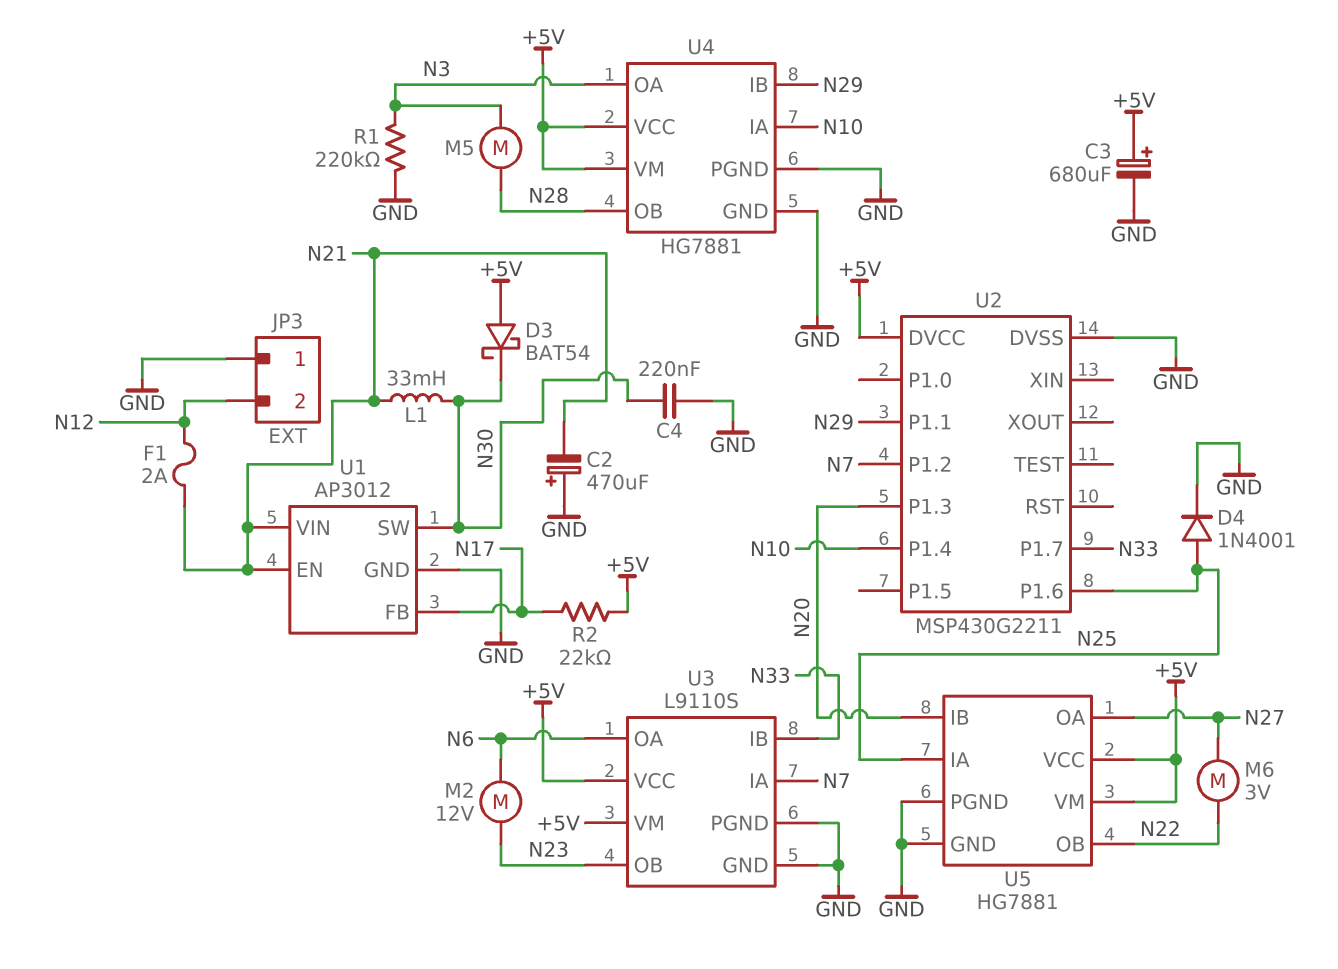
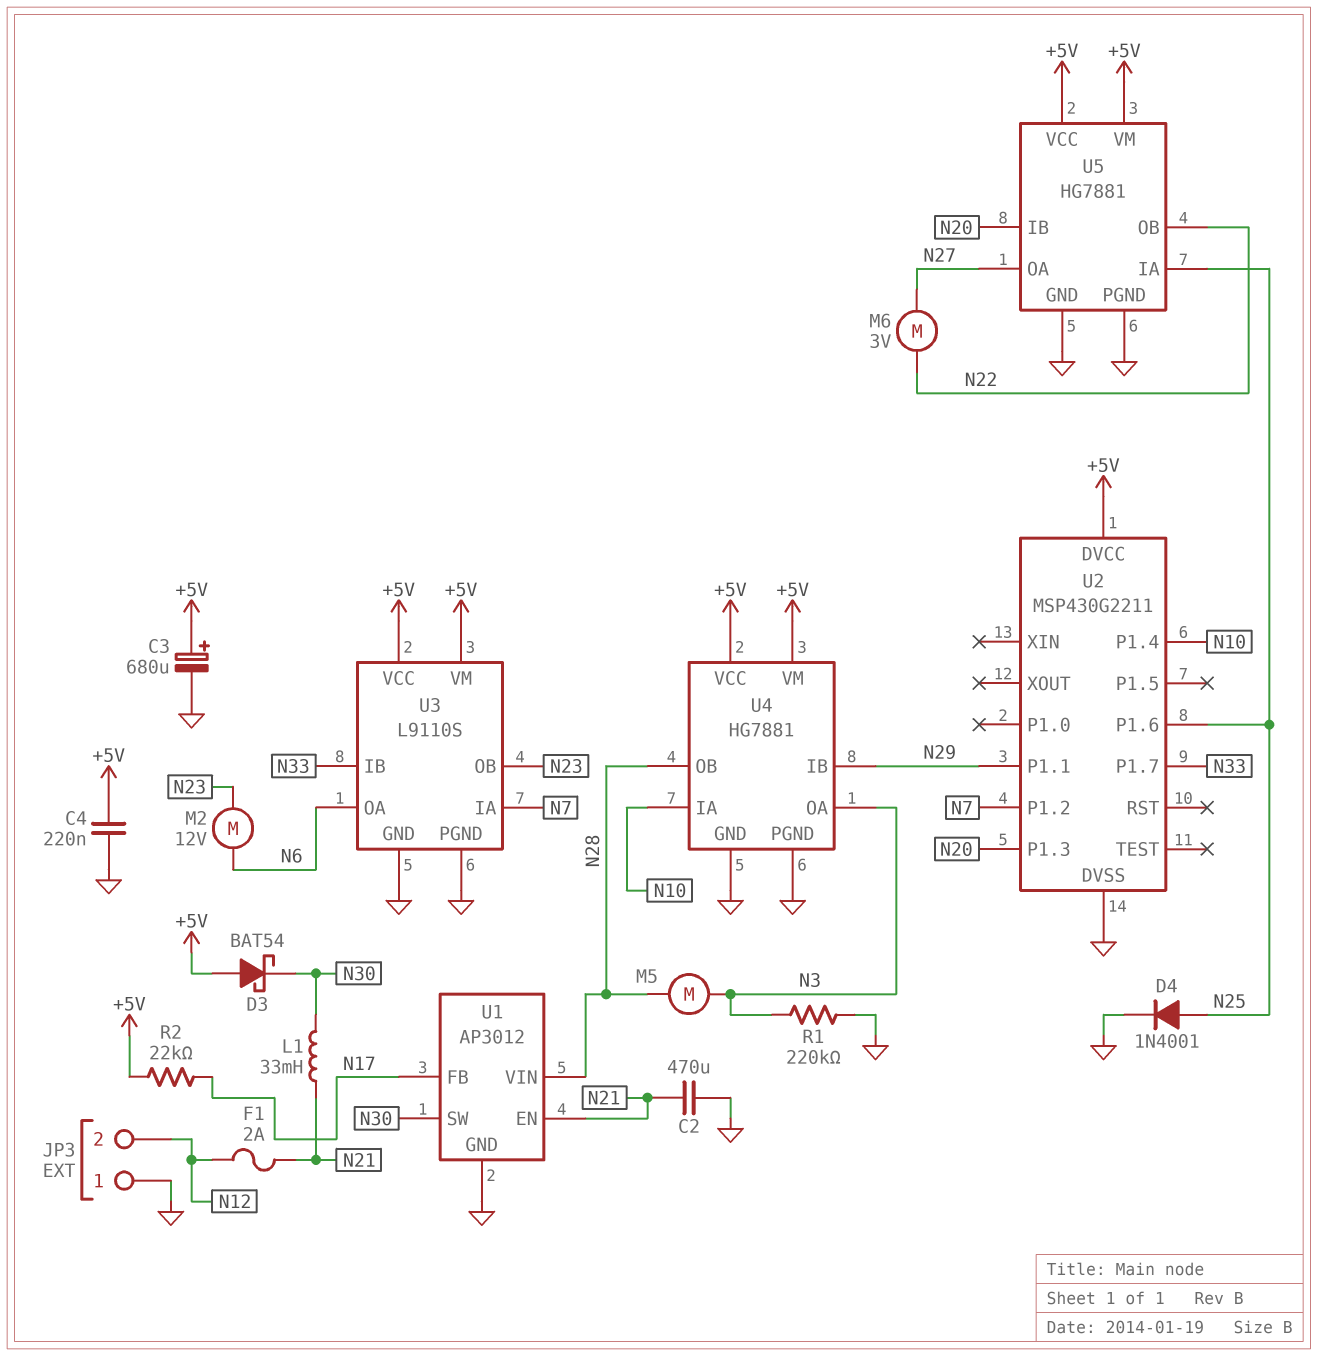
C2: 470uF (plus GND, minus N21) -> 470uF (GND, N21)
C4: 220nF (GND, N30) -> 220nF (+5V, GND)
U1 pin VIN: N21 -> N28

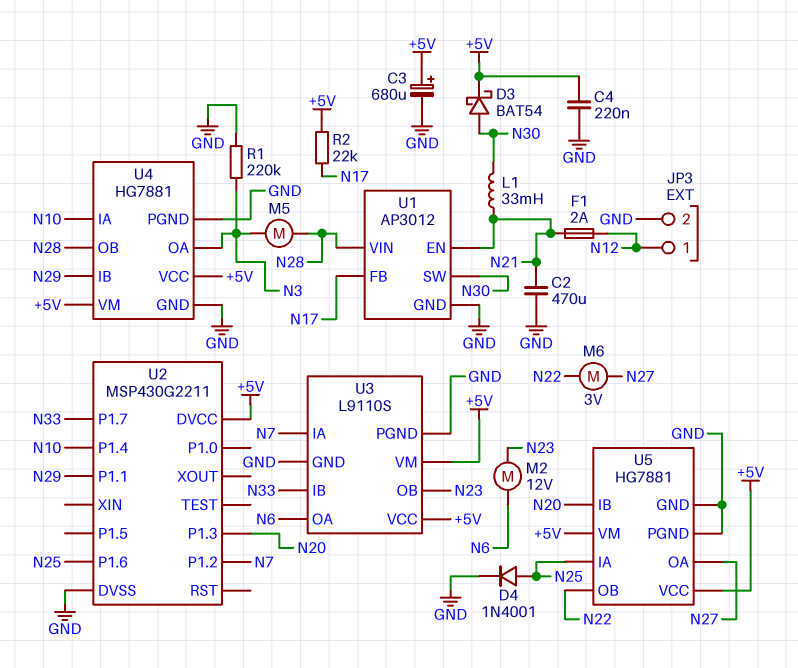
D3: schottky BAT54 (A +5V, K N30) -> schottky BAT54 (A N30, K +5V)
JP3 pin 1: GND -> N12
JP3 pin 2: N12 -> GND

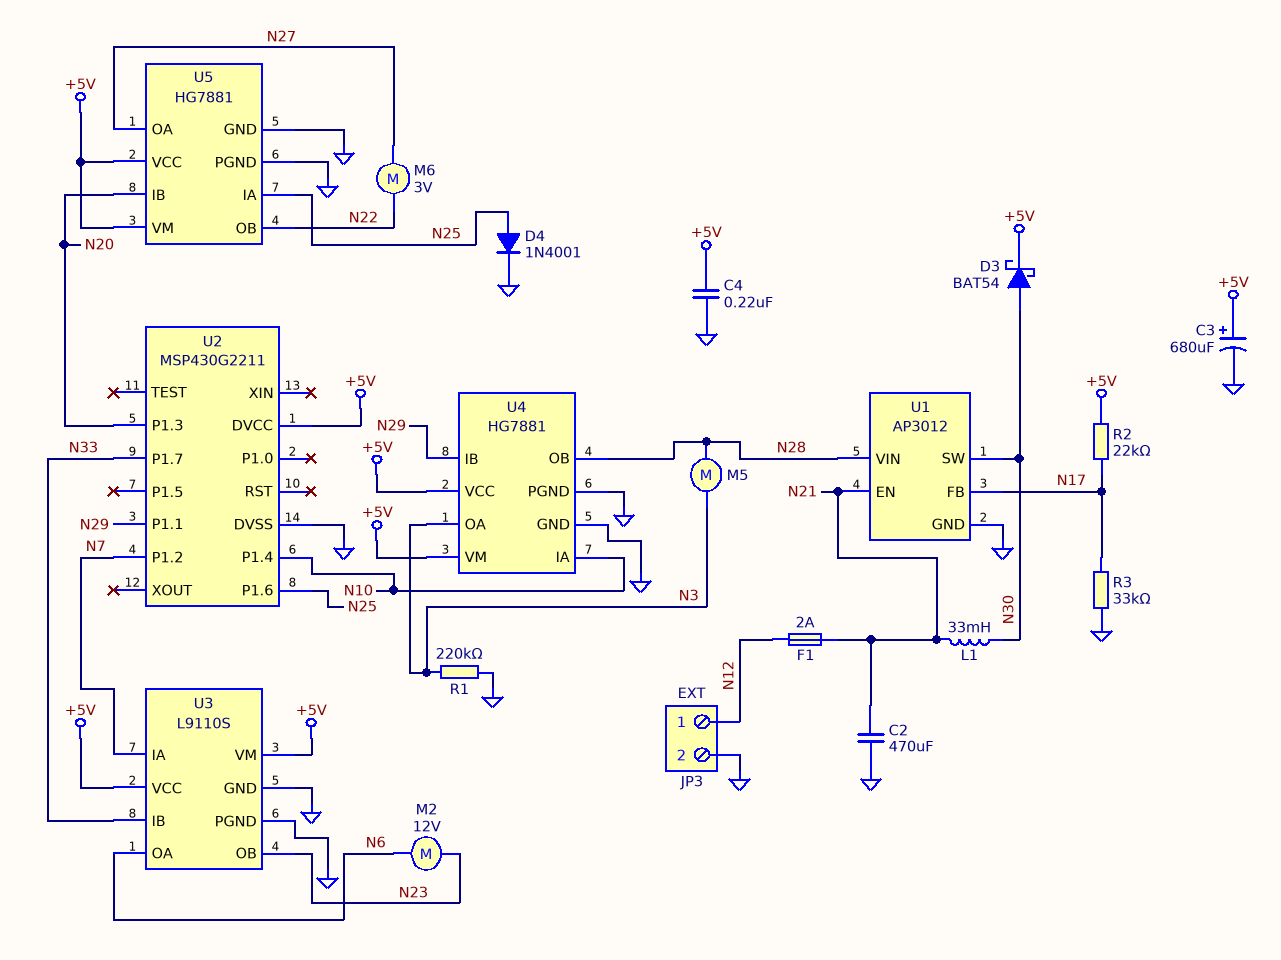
R3: none -> 33k (GND, N17)

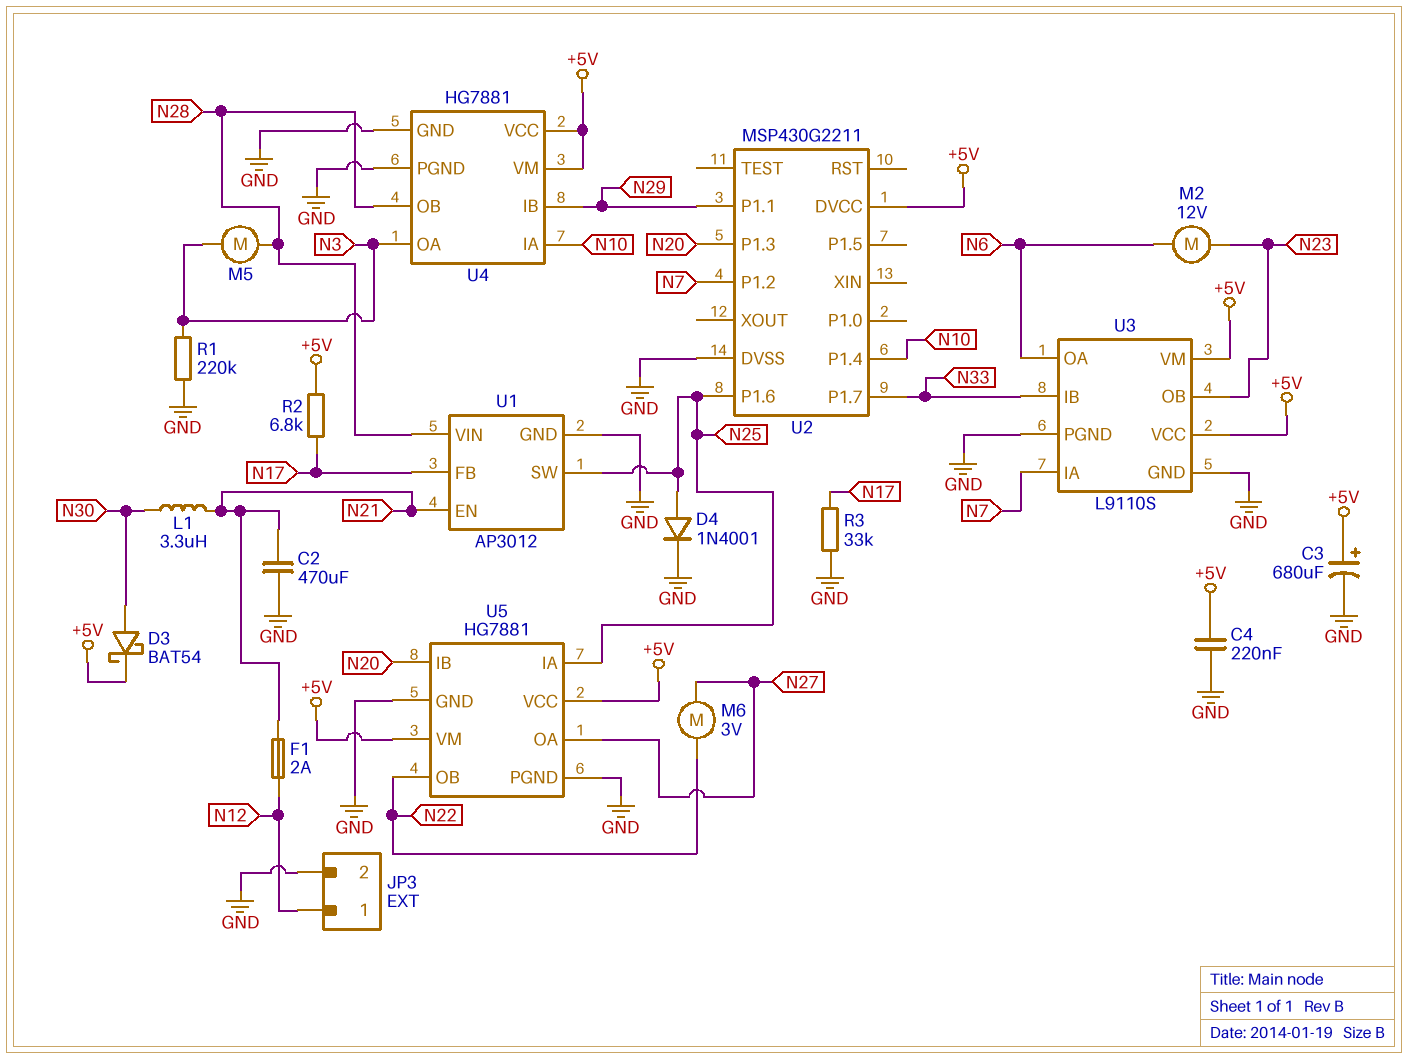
L1: 33mH (N21, N30) -> 3.3uH (N21, N30)
R2: 22k (+5V, N17) -> 6.8k (+5V, N17)
U1 pin SW: N30 -> N25

